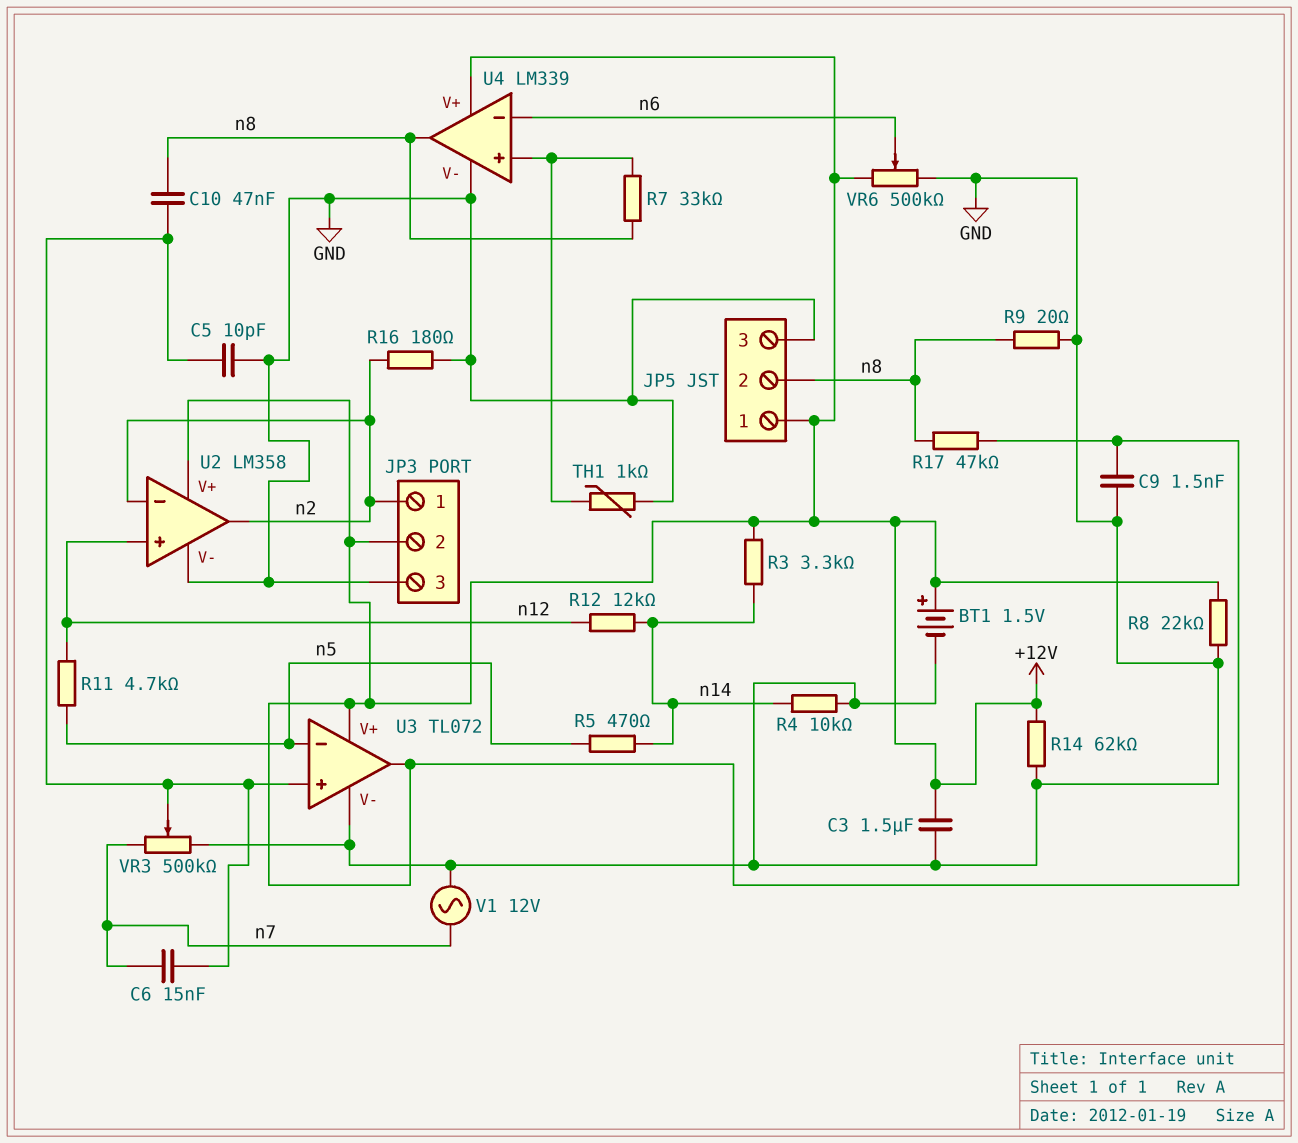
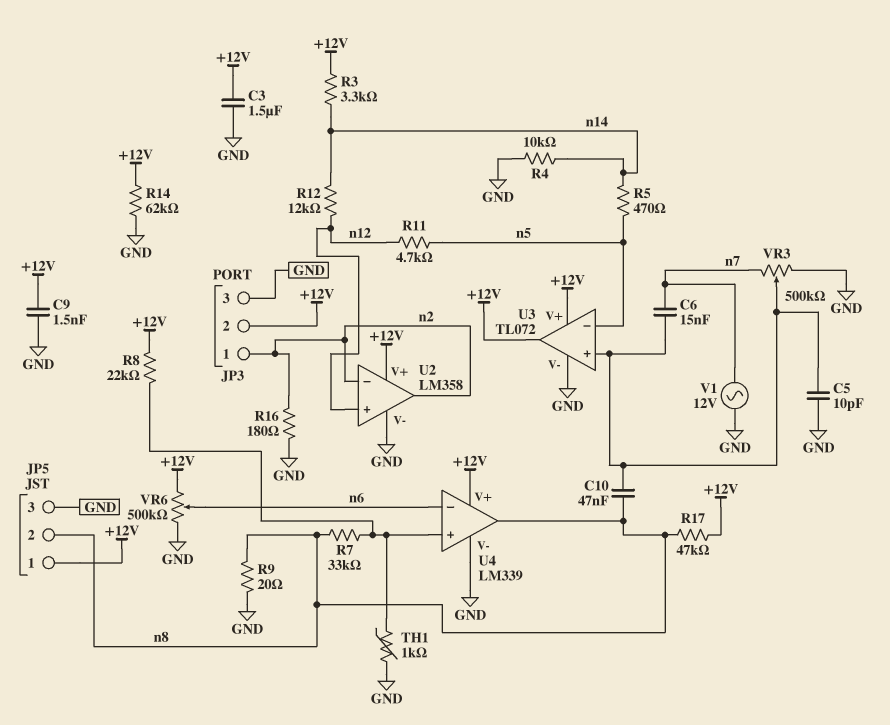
BT1: 1.5V (plus +12V, minus GND) -> none
R8: 22k (+12V, GND) -> 22k (+12V, U4/in+)

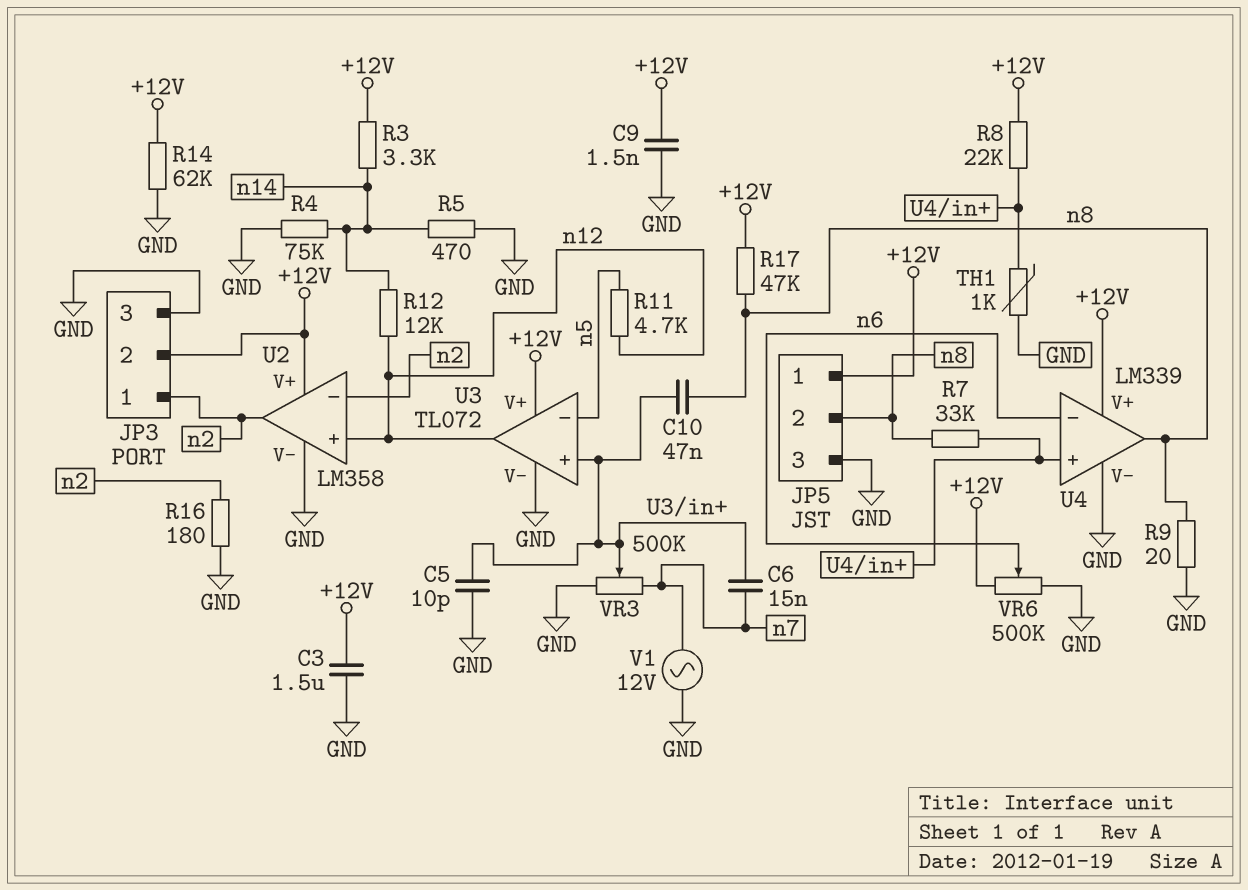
R4: 10k (GND, n14) -> 75k (GND, n14)
R5: 470 (n5, n14) -> 470 (GND, n14)
U3 pin out: +12V -> n12

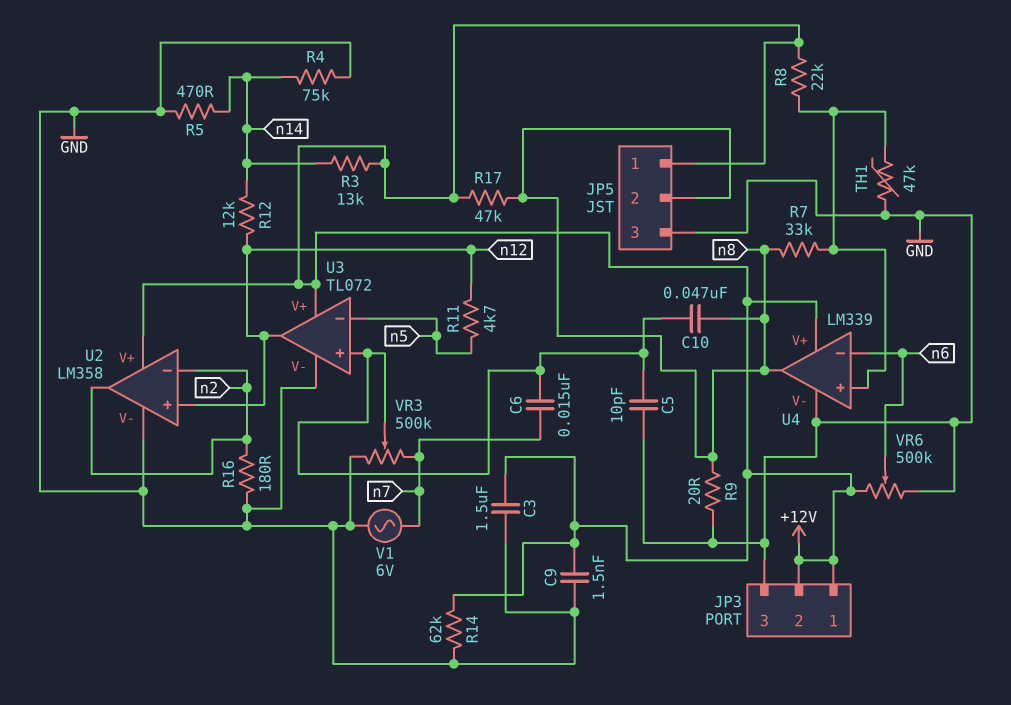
JP3 pin 1: n2 -> +12V
R3: 3.3k (+12V, n14) -> 13k (+12V, n14)
TH1: 1k (GND, U4/in+) -> 47k (GND, U4/in+)
V1: AC 12V (GND, n7) -> AC 6V (GND, n7)

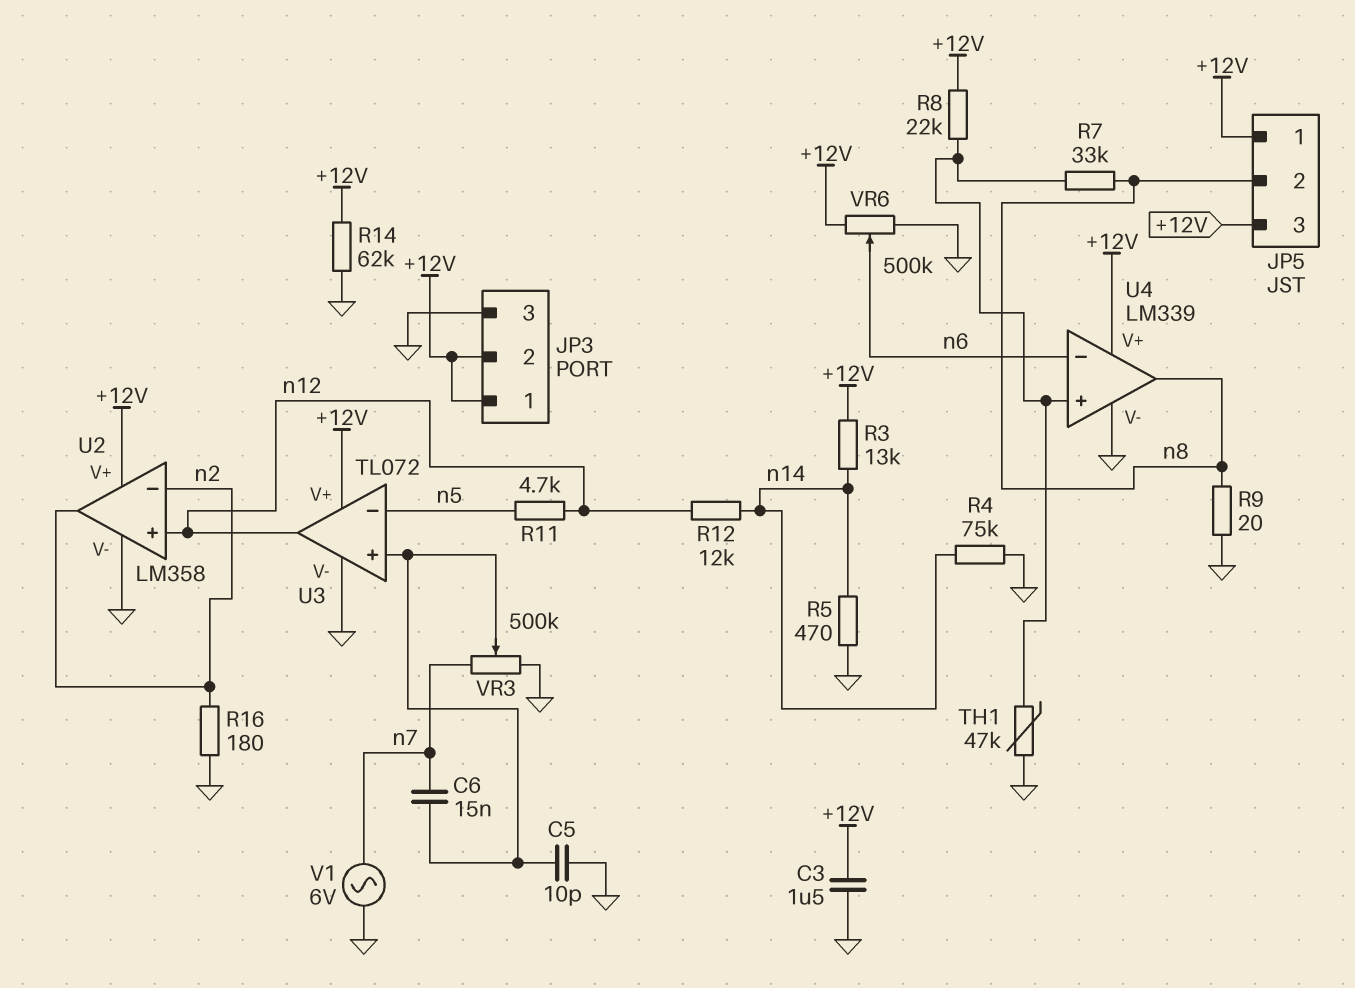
C9: 1.5nF (+12V, GND) -> none
C10: 47nF (U3/in+, n8) -> none
JP5 pin 3: GND -> +12V
R17: 47k (+12V, n8) -> none

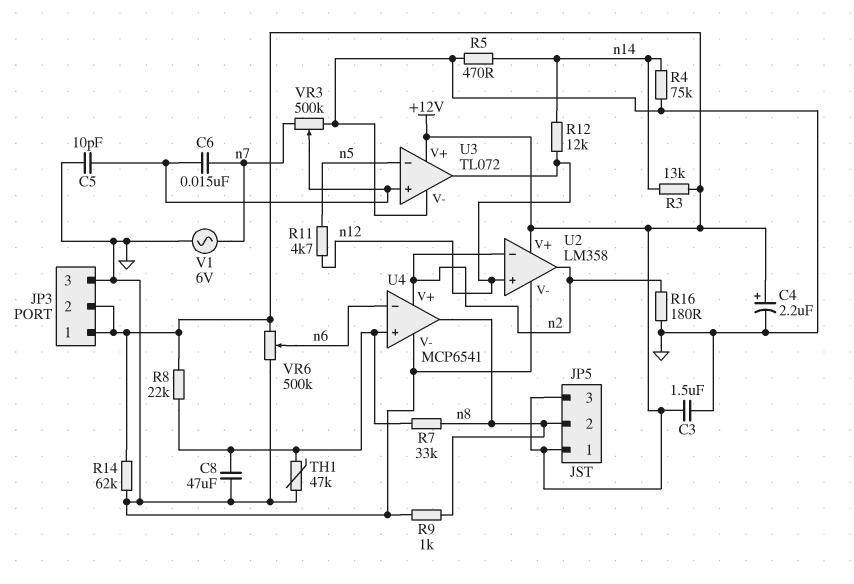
C4: none -> 2.2uF (plus +12V, minus GND)
C8: none -> 47uF (GND, U4/in+)
R9: 20 (GND, n8) -> 1k (GND, n8)
U4: LM339 -> MCP6541
U4 pin V+: +12V -> n2

